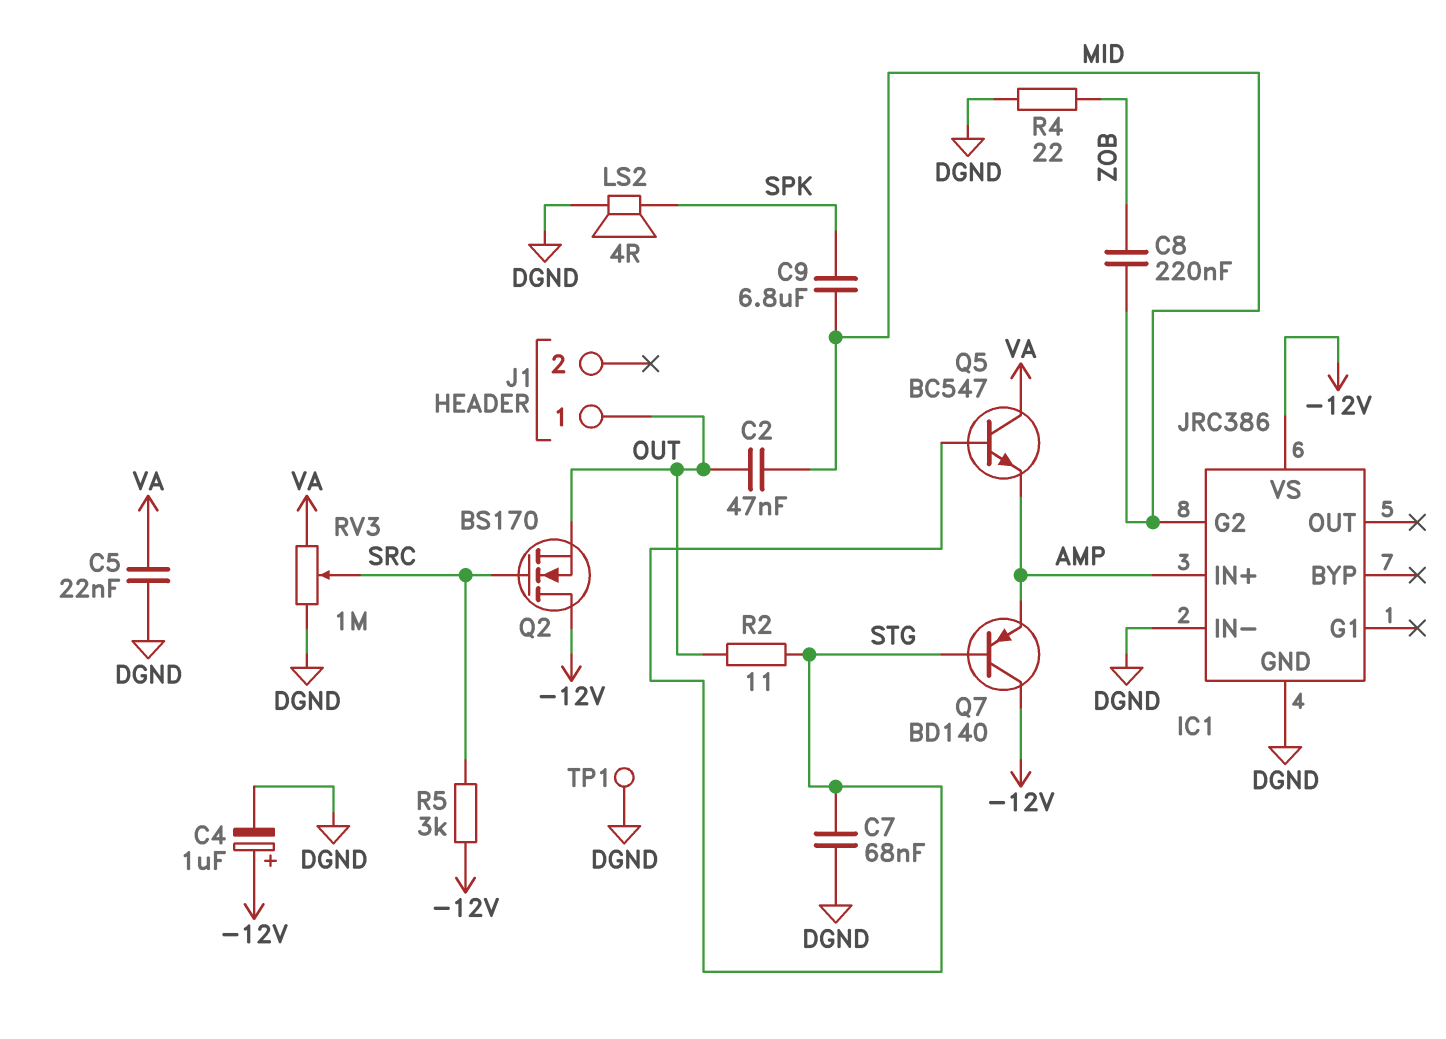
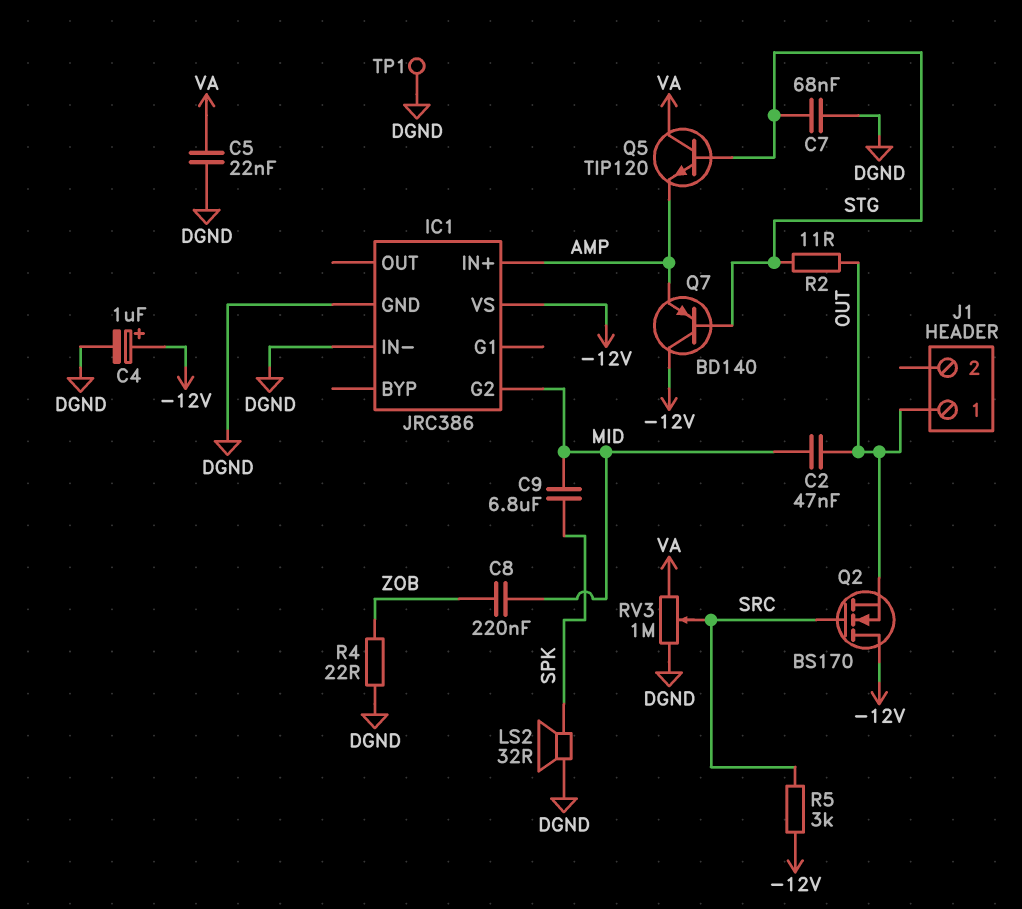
LS2: speaker 4R (DGND, SPK) -> speaker 32R (DGND, SPK)
Q5: NPN BC547 (B STG, C VA, E AMP) -> NPN TIP120 (B STG, C VA, E AMP)

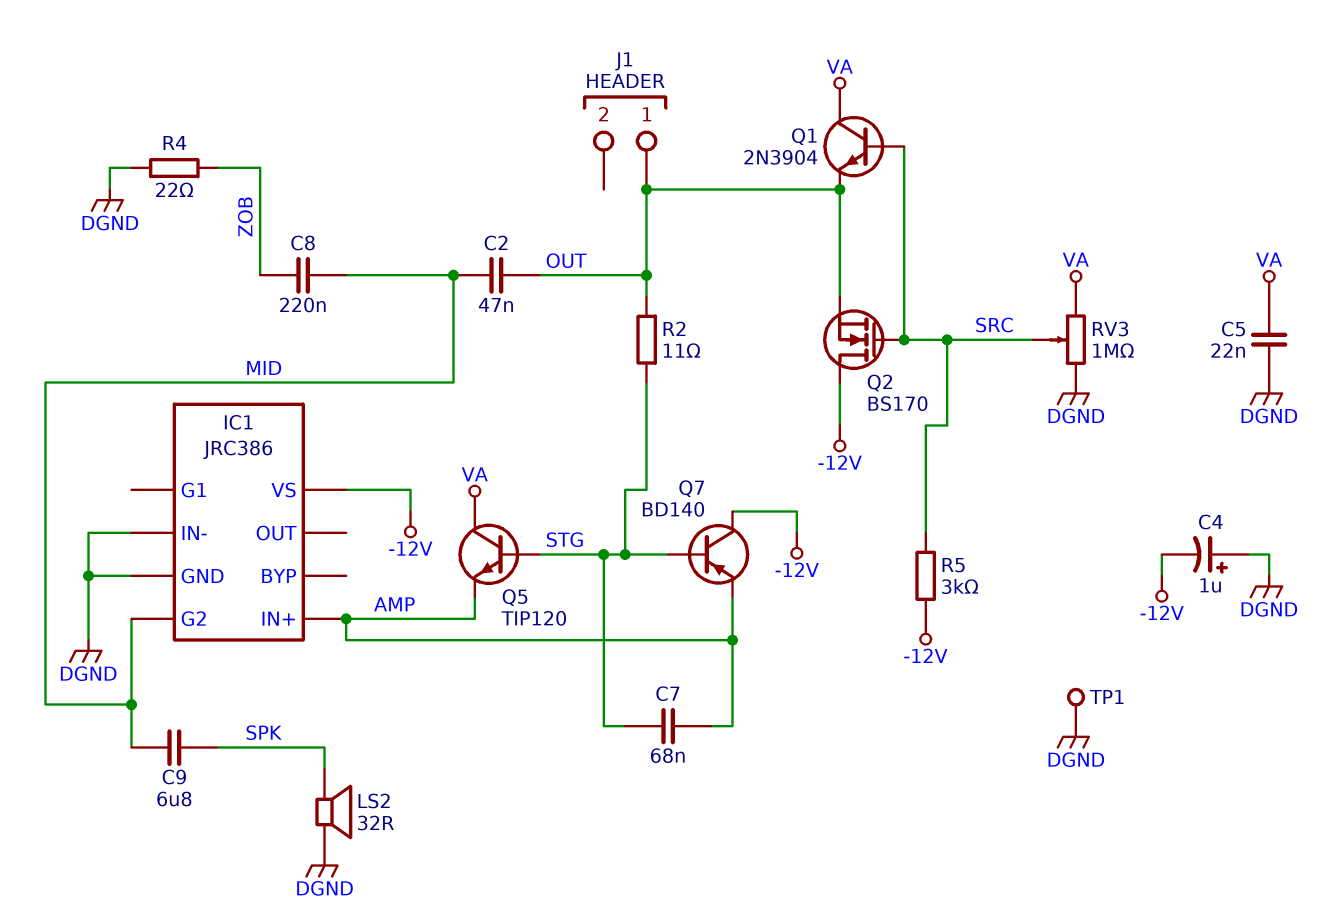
C4: 1uF (plus -12V, minus DGND) -> 1uF (plus DGND, minus -12V)
C7: 68nF (DGND, STG) -> 68nF (AMP, STG)
Q1: none -> NPN 2N3904 (B SRC, C VA, E OUT)

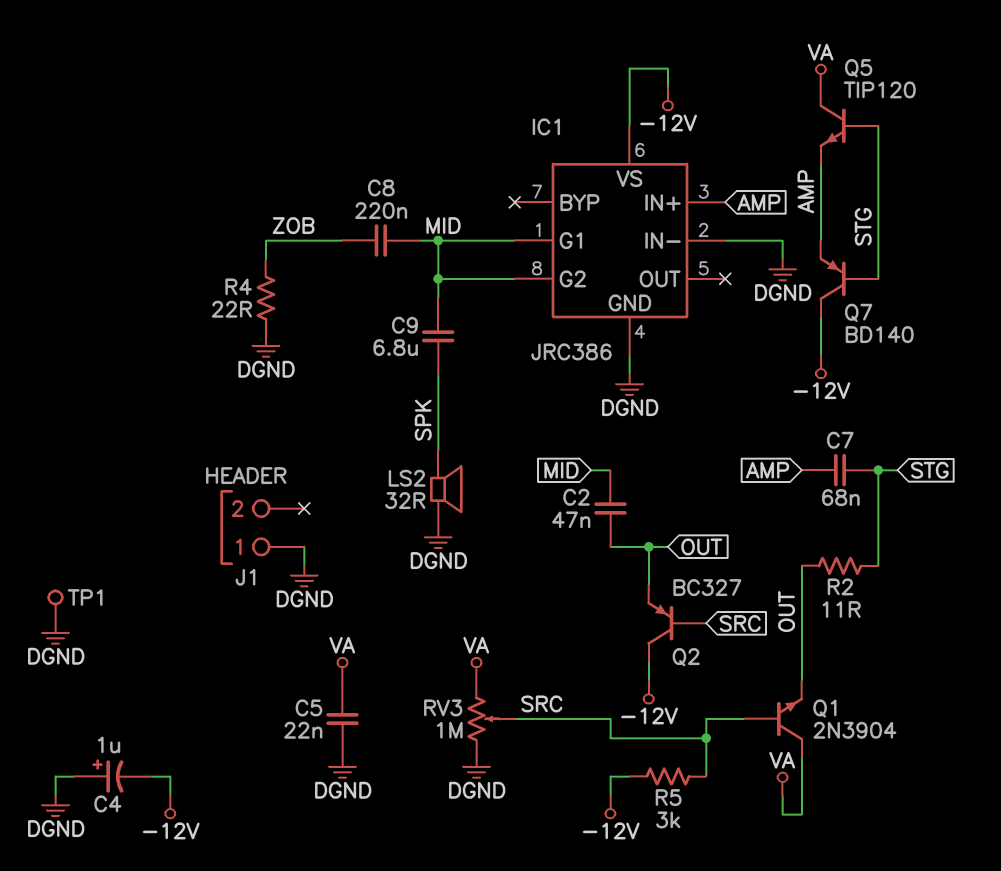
IC1 pin G1: none -> MID
J1 pin 1: OUT -> DGND
Q2: NMOS BS170 (G SRC, D -12V, S OUT) -> PNP BC327 (B SRC, C -12V, E OUT)

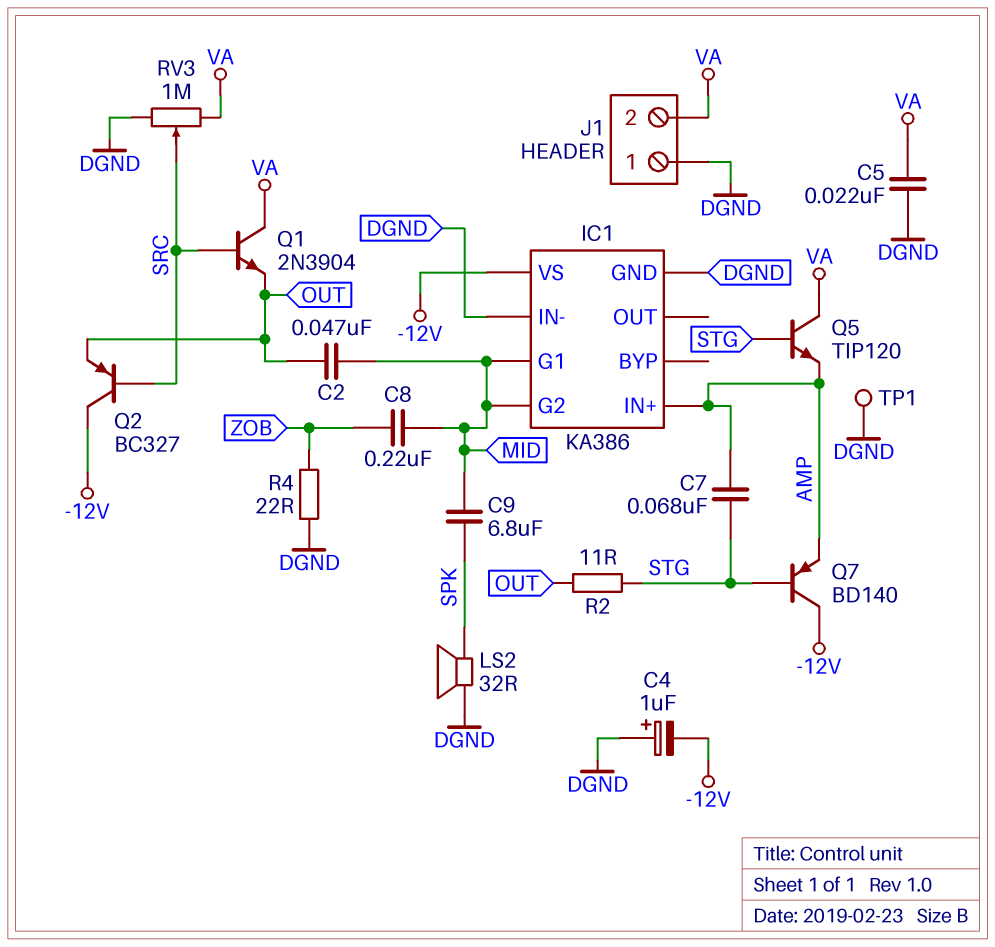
IC1: JRC386 -> KA386
J1 pin 2: none -> VA
R5: 3k (-12V, SRC) -> none

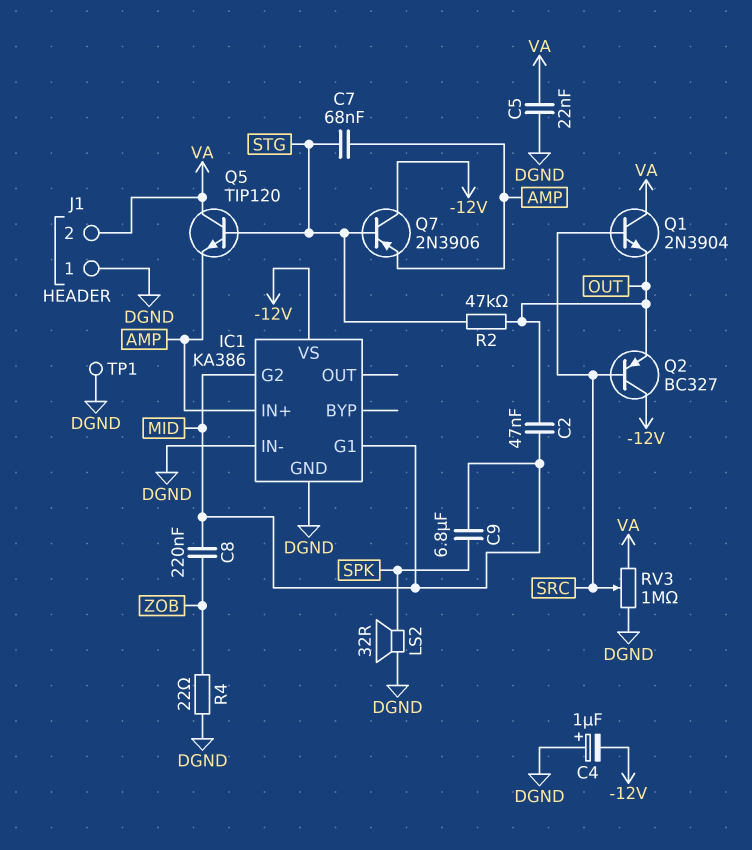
Q7: PNP BD140 (B STG, C -12V, E AMP) -> PNP 2N3906 (B STG, C -12V, E AMP)
R2: 11 (OUT, STG) -> 47k (OUT, STG)

